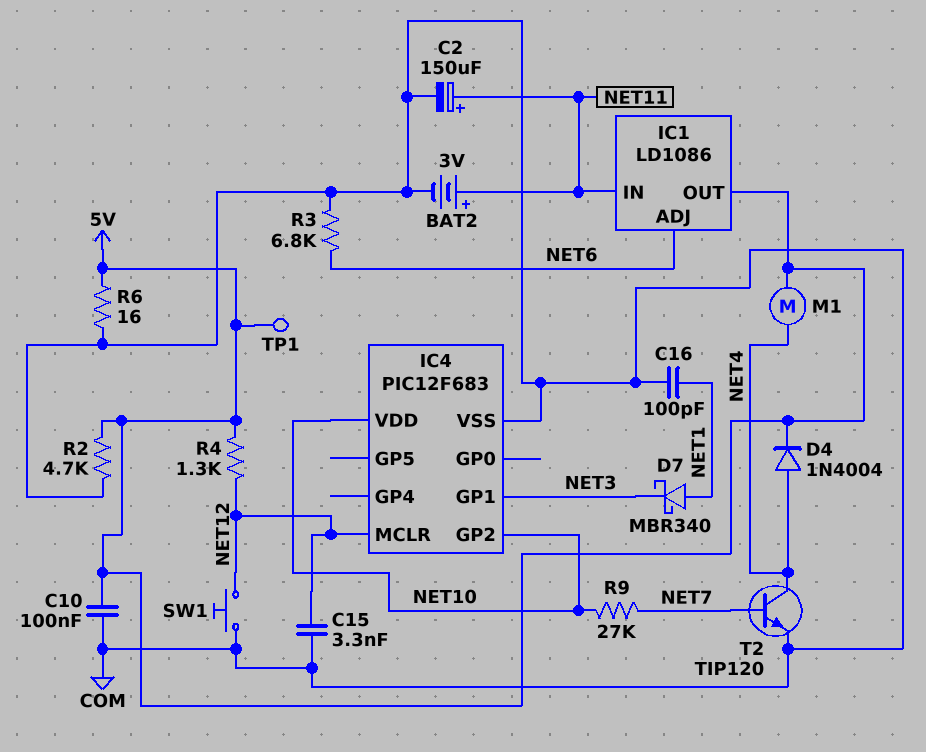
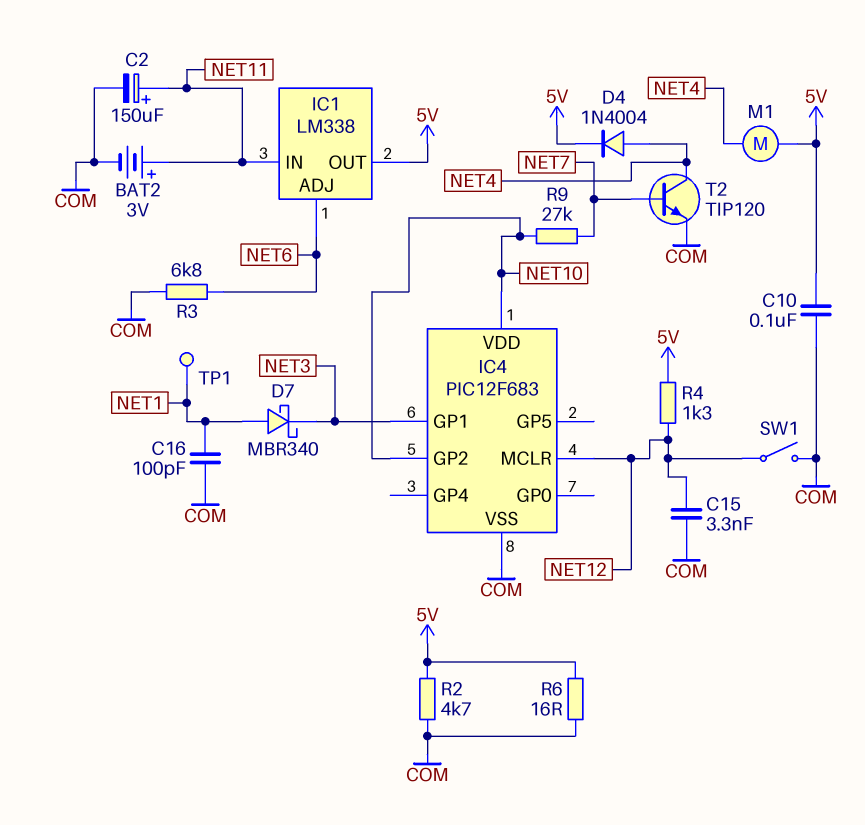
IC1: LD1086 -> LM338
SW1: button (COM, NET12) -> switch (COM, NET12)
TP1: test point (5V) -> test point (NET1)

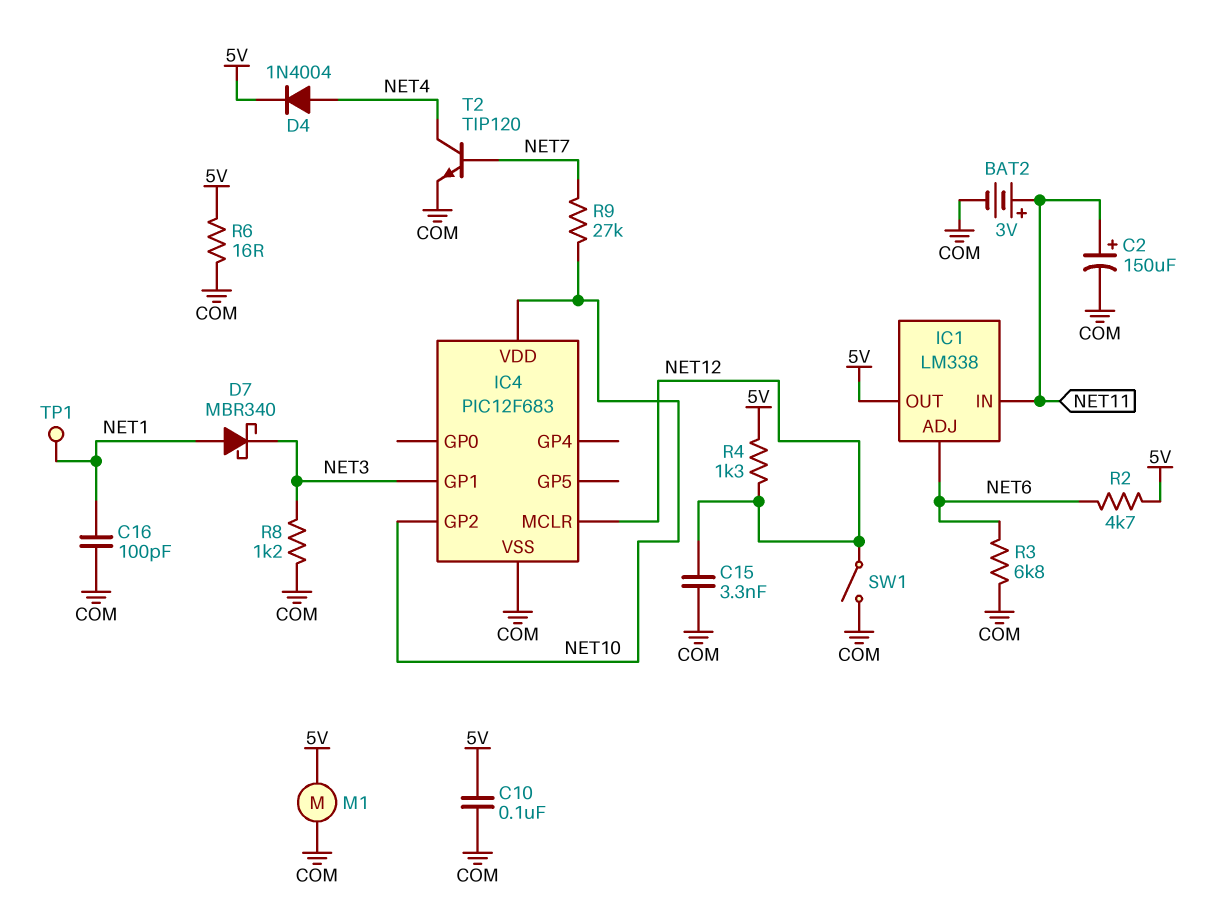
M1: motor (5V, NET4) -> motor (5V, COM)
R2: 4.7k (5V, COM) -> 4.7k (5V, NET6)
R8: none -> 1.2k (COM, NET3)

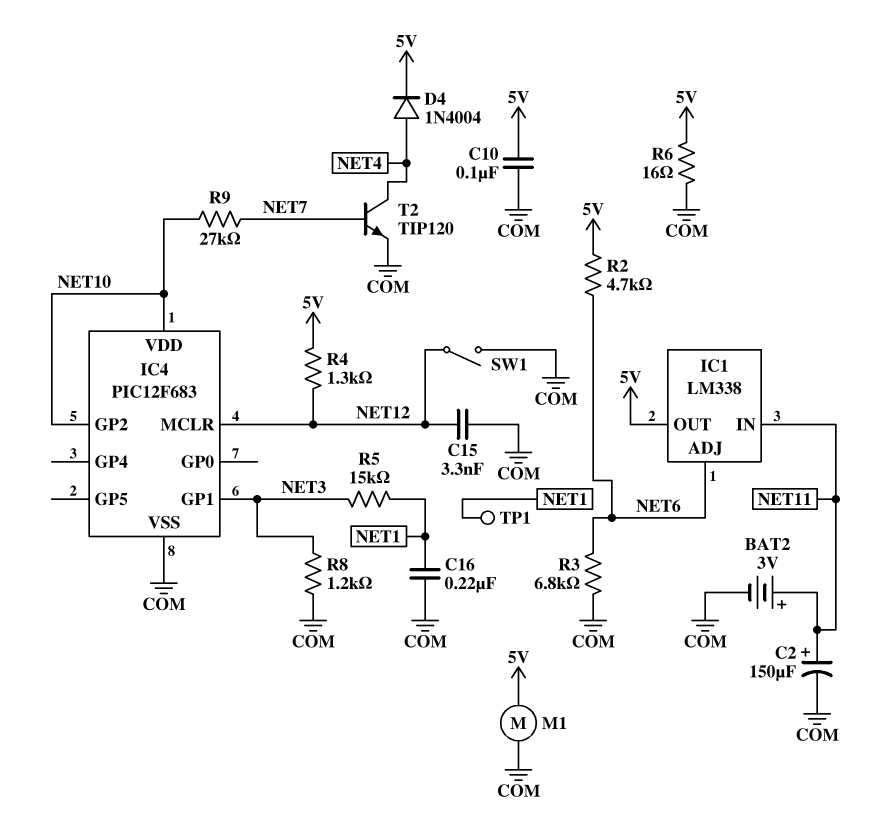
C16: 100pF (COM, NET1) -> 220nF (COM, NET1)
D7: schottky MBR340 (A NET1, K NET3) -> none
R5: none -> 15k (NET1, NET3)

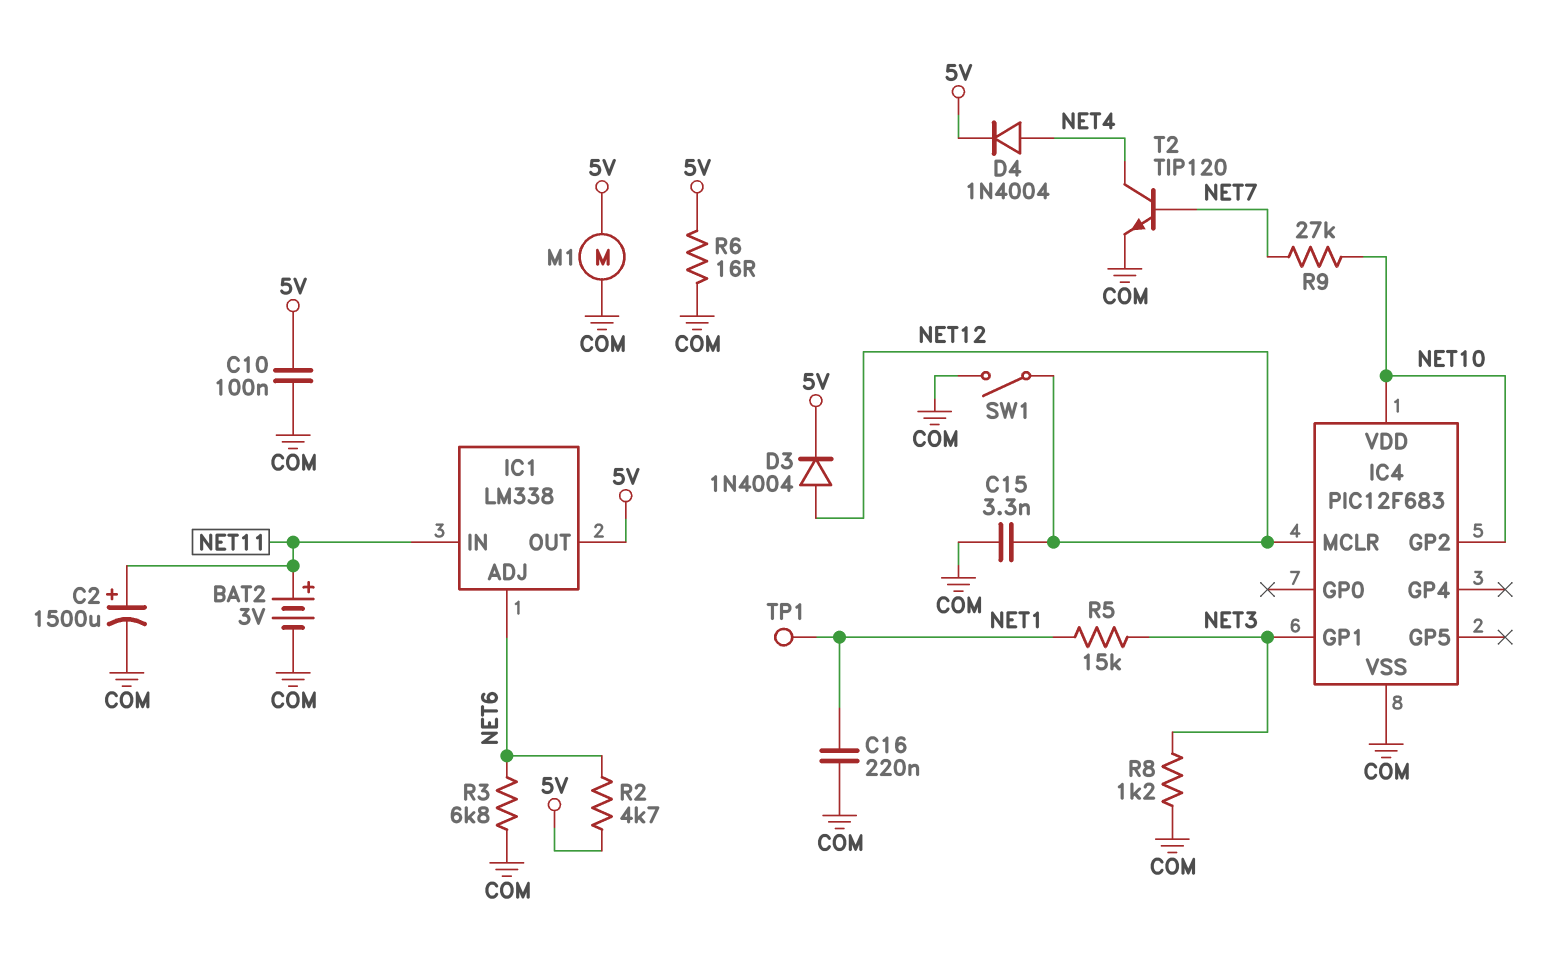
C2: 150uF (plus NET11, minus COM) -> 1500uF (plus NET11, minus COM)
D3: none -> diode 1N4004 (A NET12, K 5V)
R4: 1.3k (5V, NET12) -> none

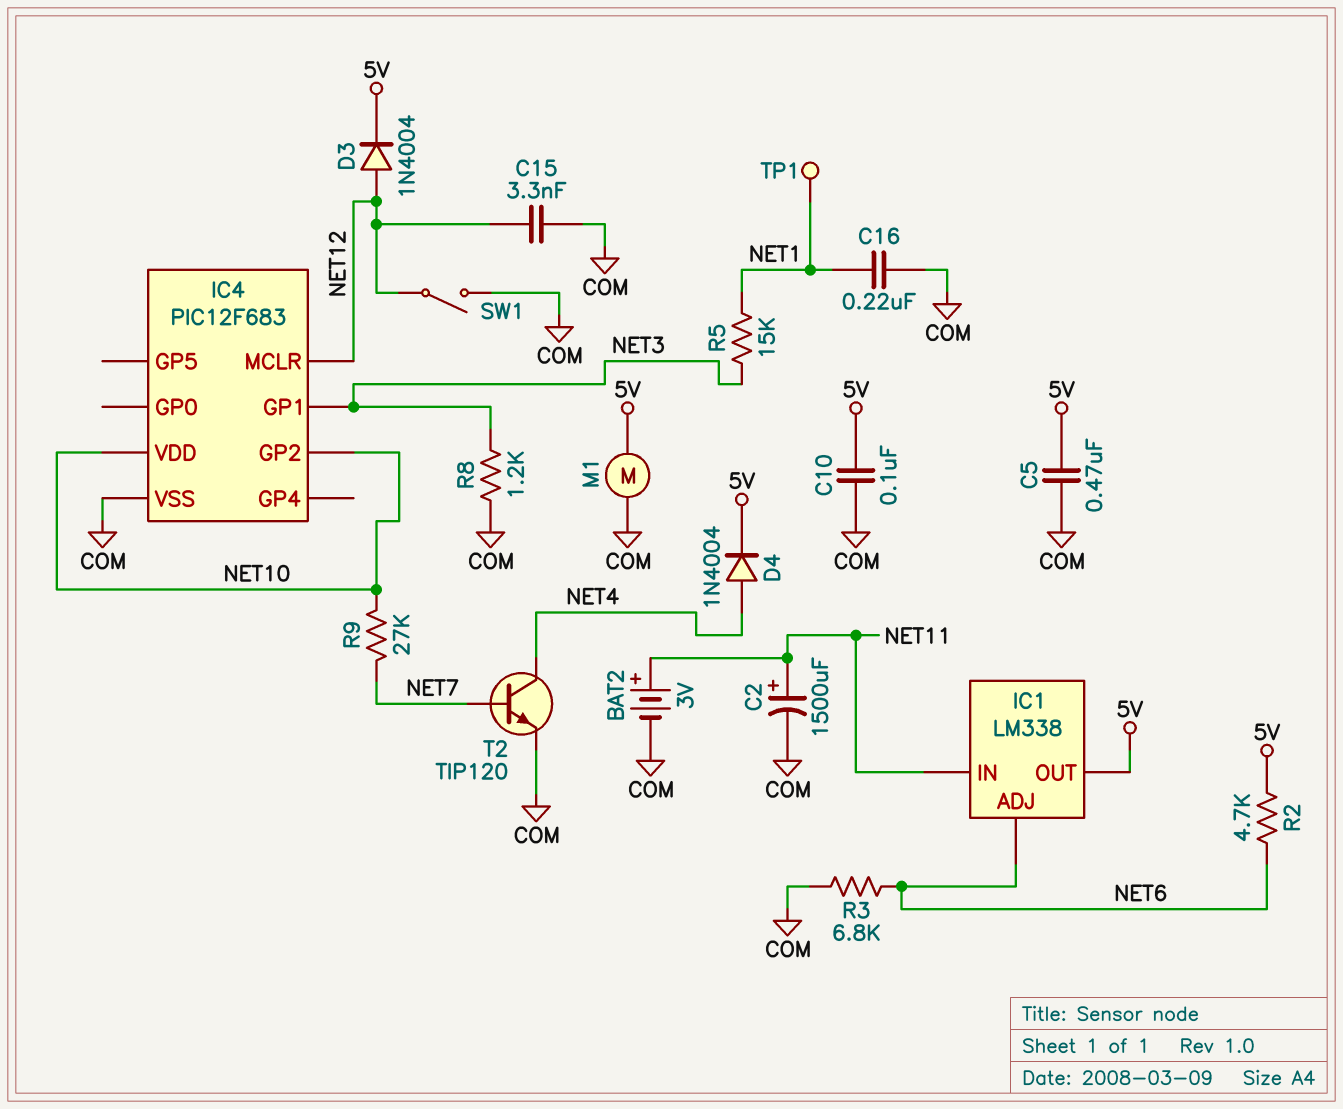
C5: none -> 470nF (5V, COM)
R6: 16 (5V, COM) -> none

